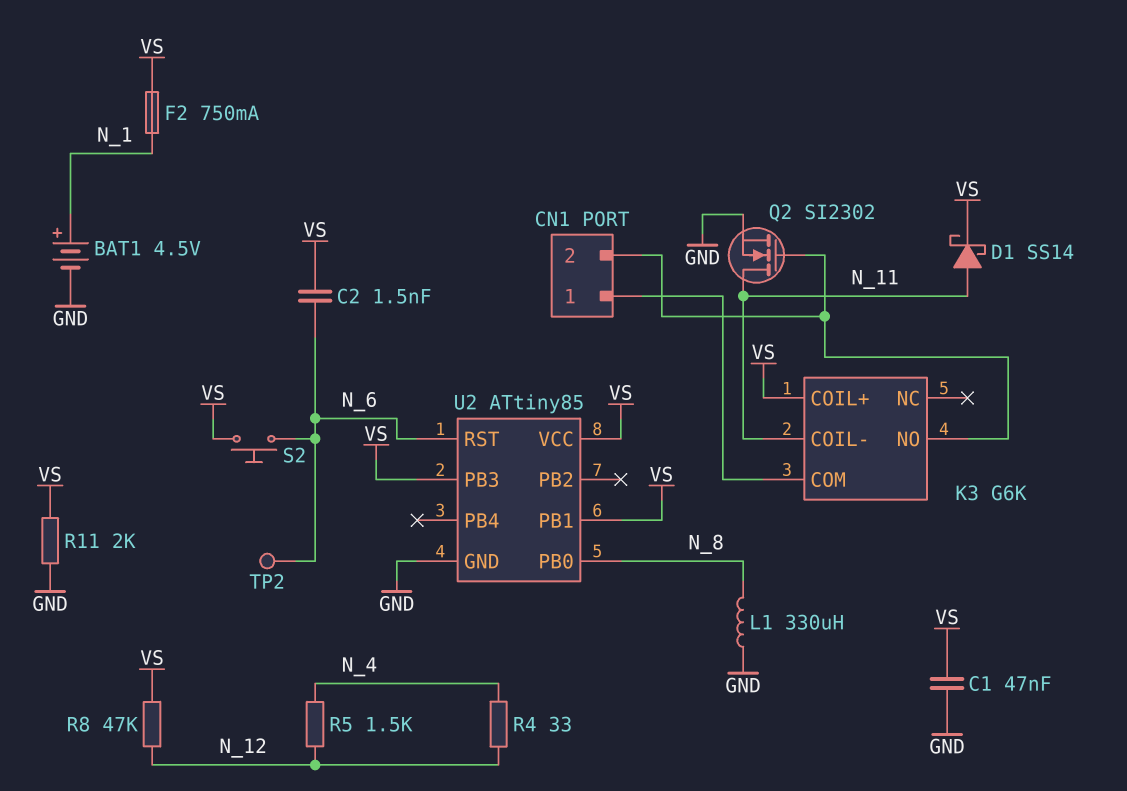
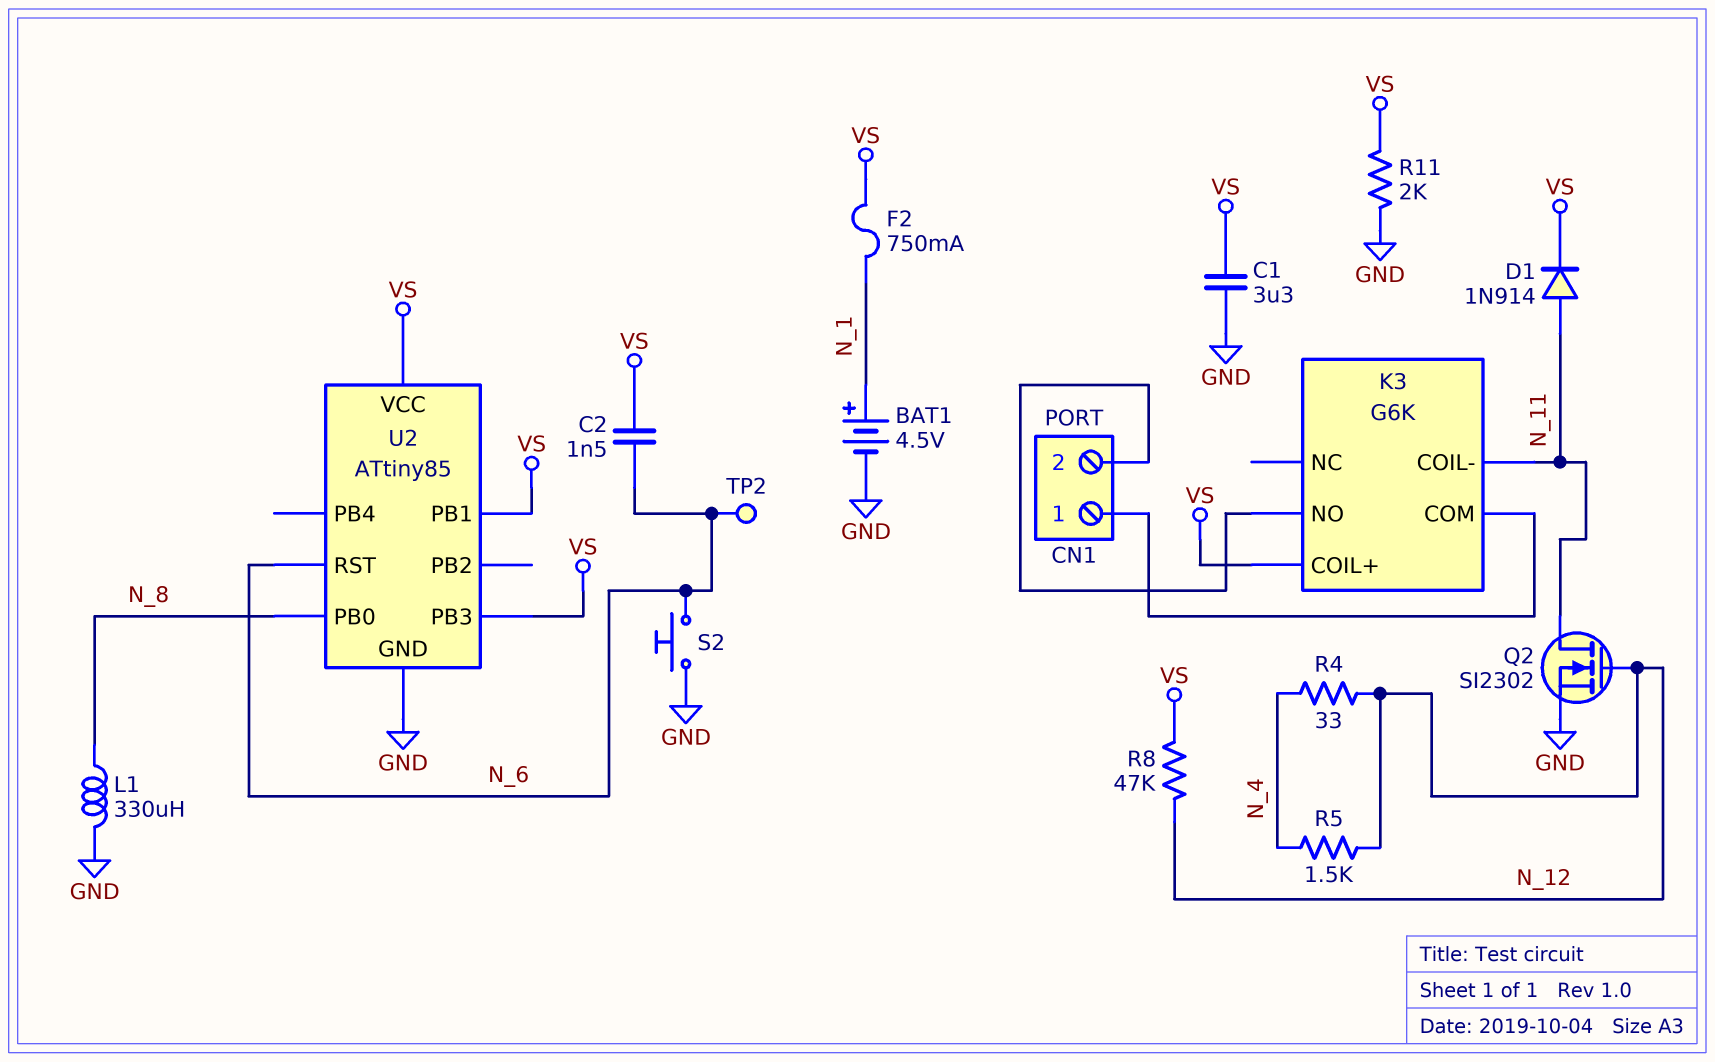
C1: 47nF (GND, VS) -> 3.3uF (GND, VS)
D1: schottky SS14 (A N_11, K VS) -> diode 1N914 (A N_11, K VS)
Q2: NMOS SI2302 (G CN1/2, D N_11, S GND) -> NMOS SI2302 (G N_12, D N_11, S GND)
S2: button (N_6, VS) -> button (GND, N_6)

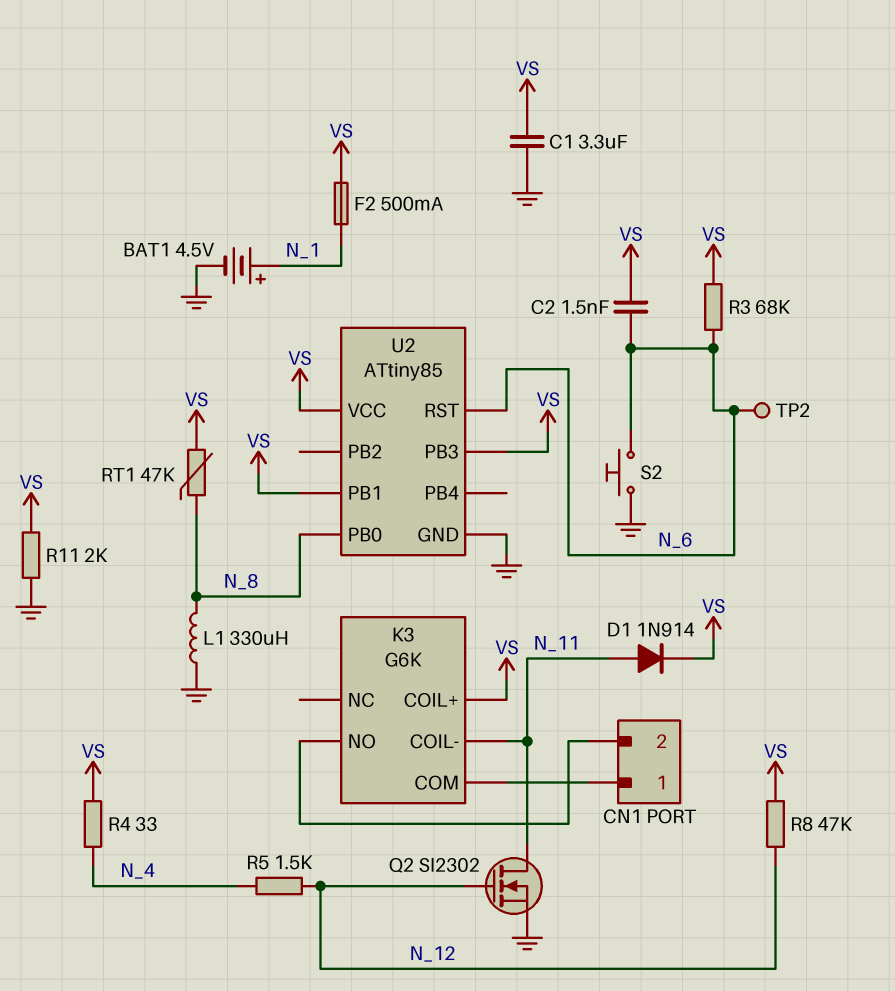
F2: 750mA (N_1, VS) -> 500mA (N_1, VS)
R3: none -> 68k (N_6, VS)
R4: 33 (N_4, N_12) -> 33 (N_4, VS)
RT1: none -> 47k (N_8, VS)

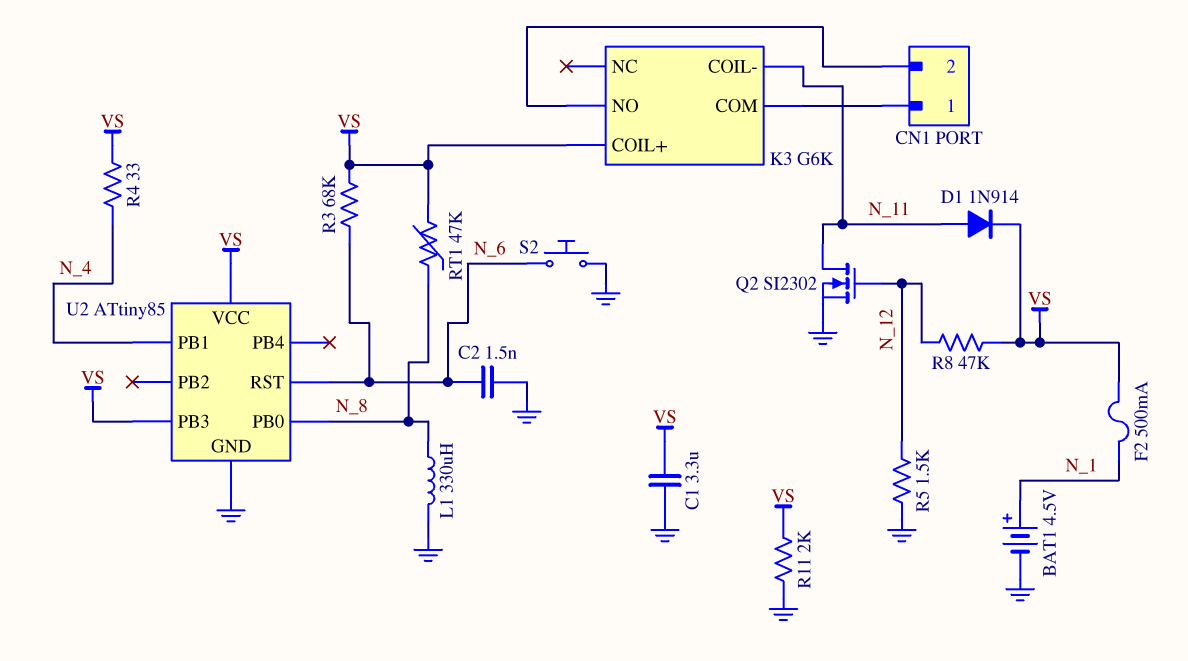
C2: 1.5nF (N_6, VS) -> 1.5nF (GND, N_6)
R5: 1.5k (N_4, N_12) -> 1.5k (GND, N_12)
TP2: test point (N_6) -> none
U2 pin PB1: VS -> N_4

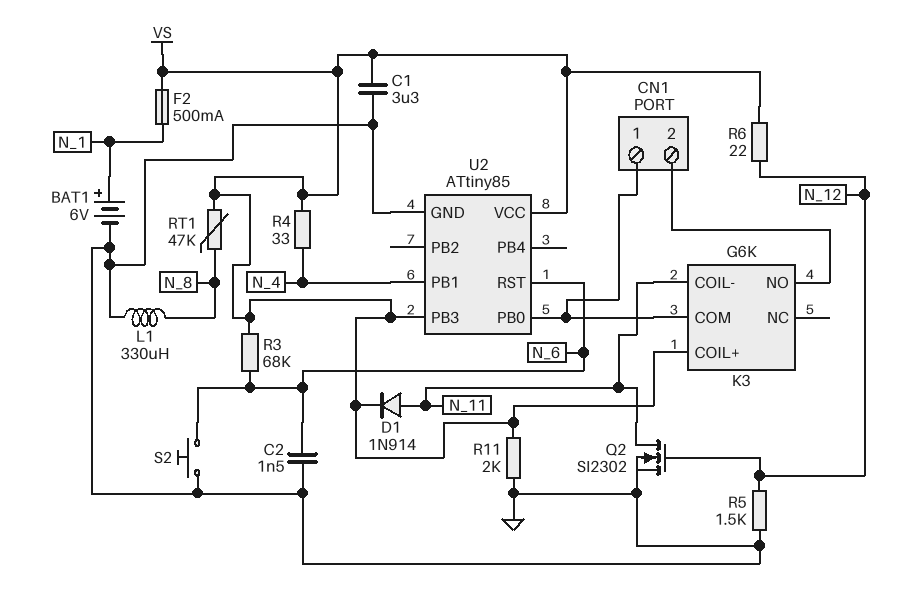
BAT1: 4.5V (plus N_1, minus GND) -> 6V (plus N_1, minus GND)
R6: none -> 22 (N_12, VS)
R8: 47k (N_12, VS) -> none
U2 pin PB0: N_8 -> CN1/1

